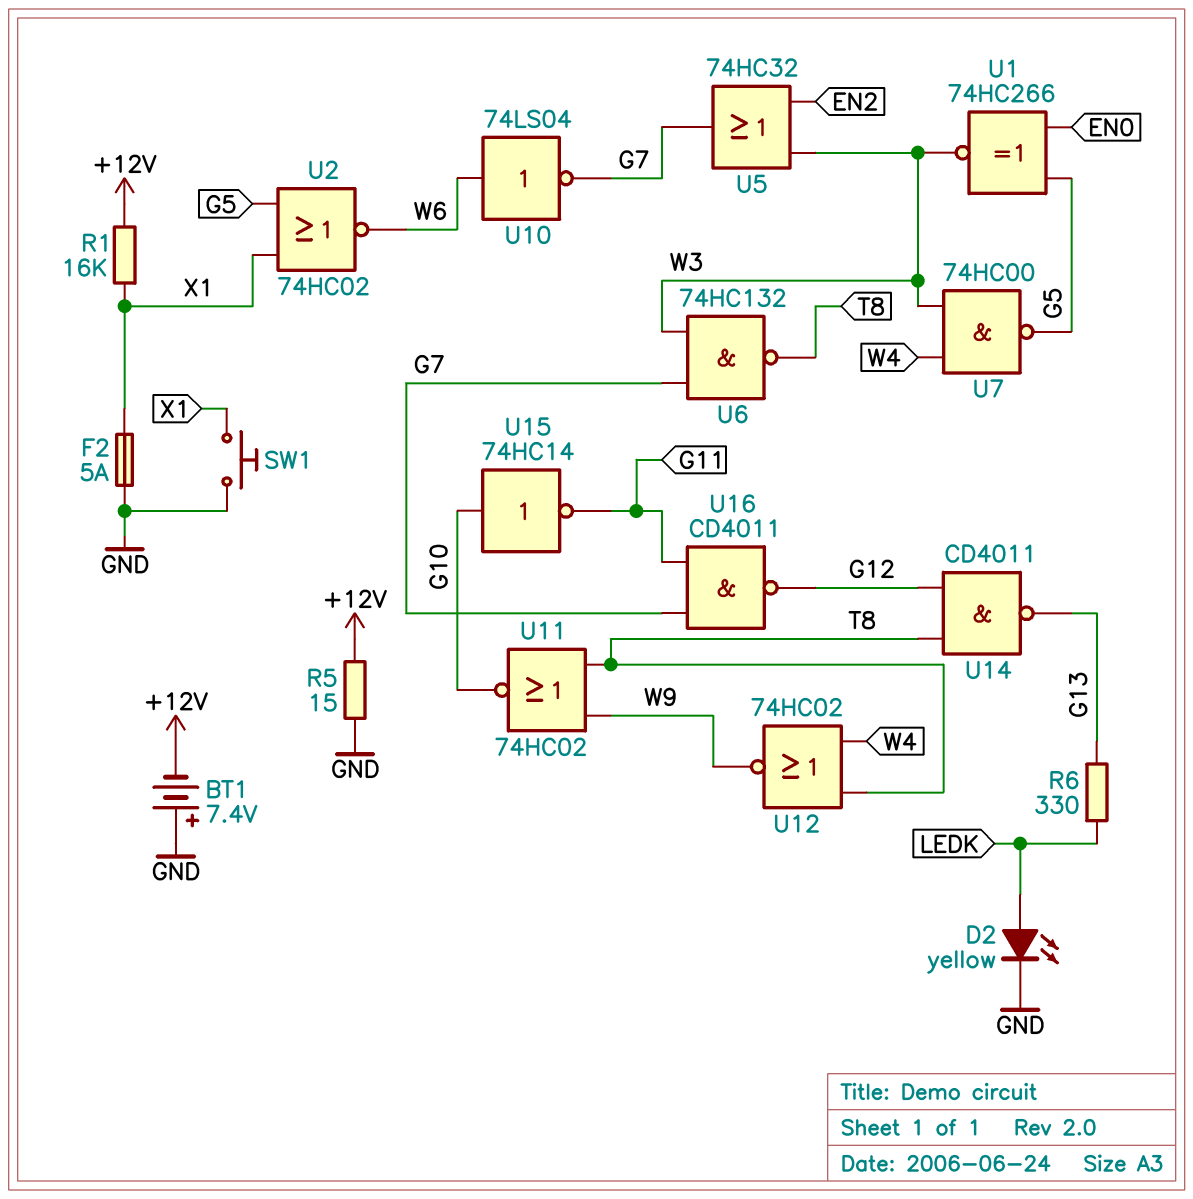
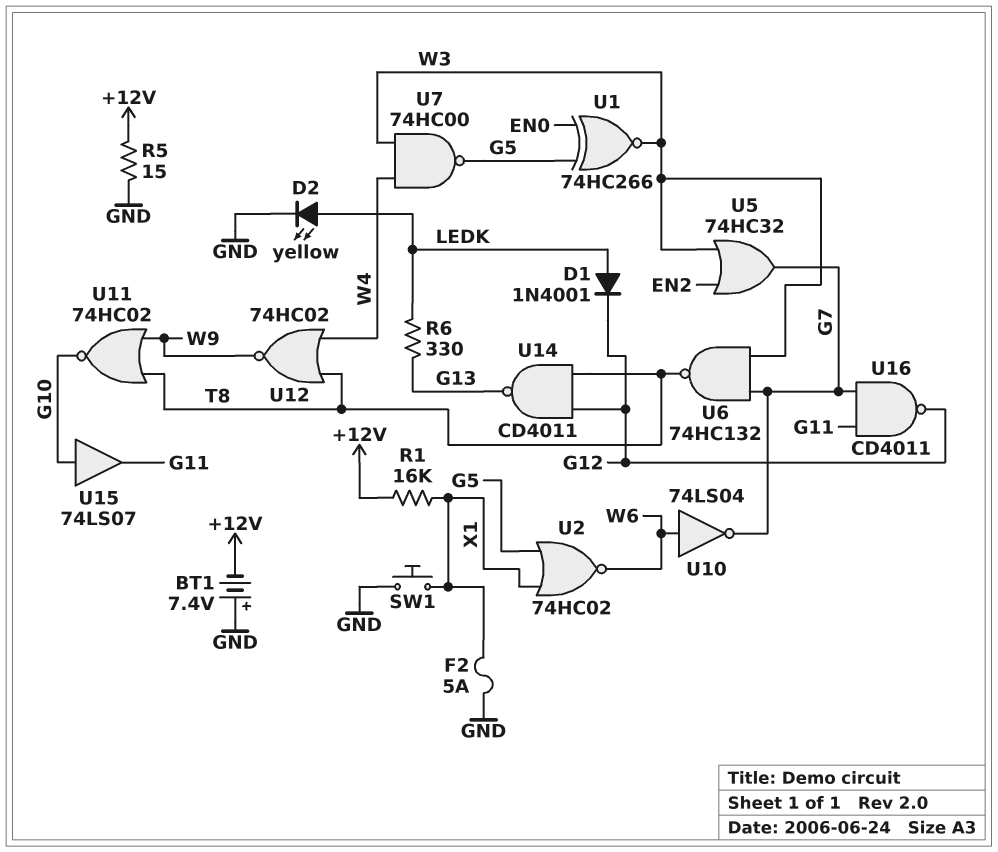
D1: none -> diode 1N4001 (A LEDK, K G12)
U15: NOT 74HC14 (in G10, out G11) -> buffer 74LS07 (in G10, out G11)

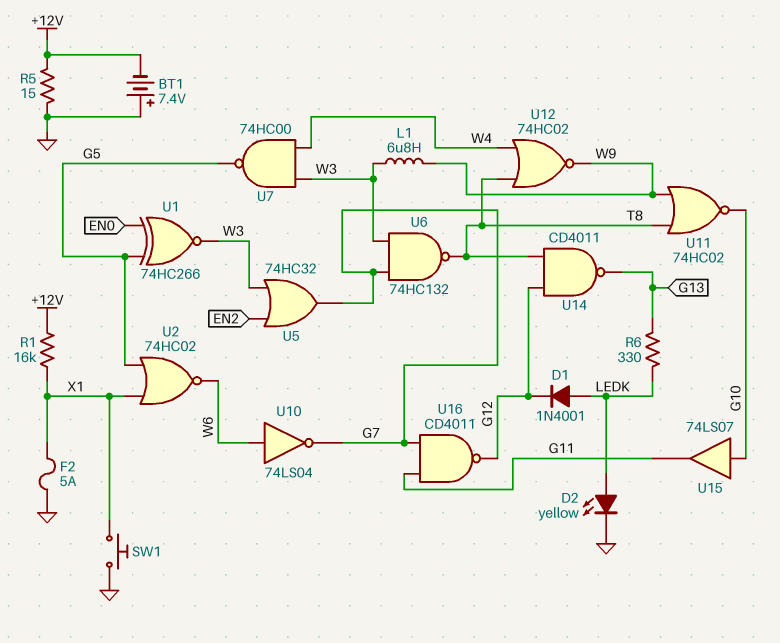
L1: none -> 6.8uH (W3, W9)

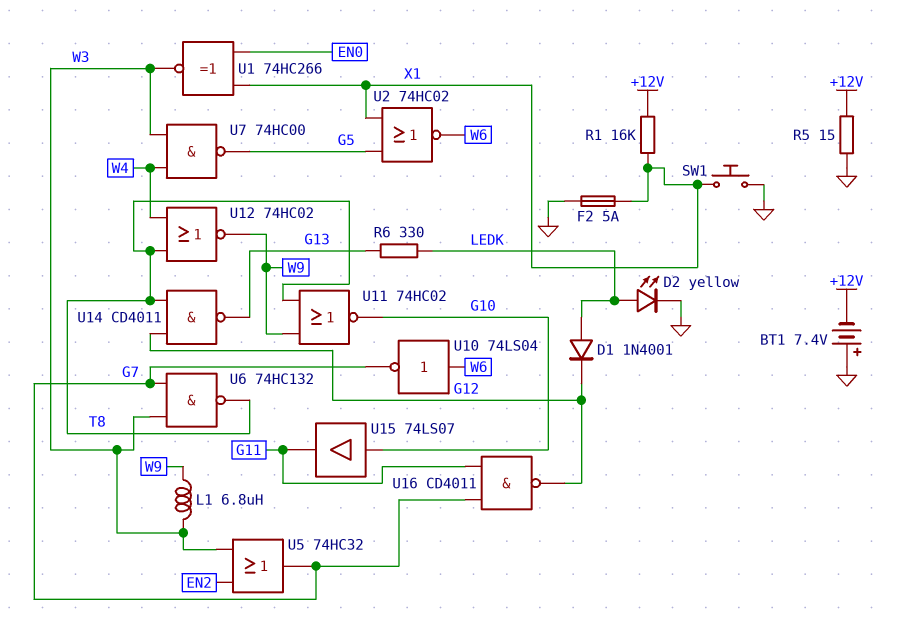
U1: XNOR 74HC266 (in EN0, in G5, out W3) -> XNOR 74HC266 (in EN0, in X1, out W3)

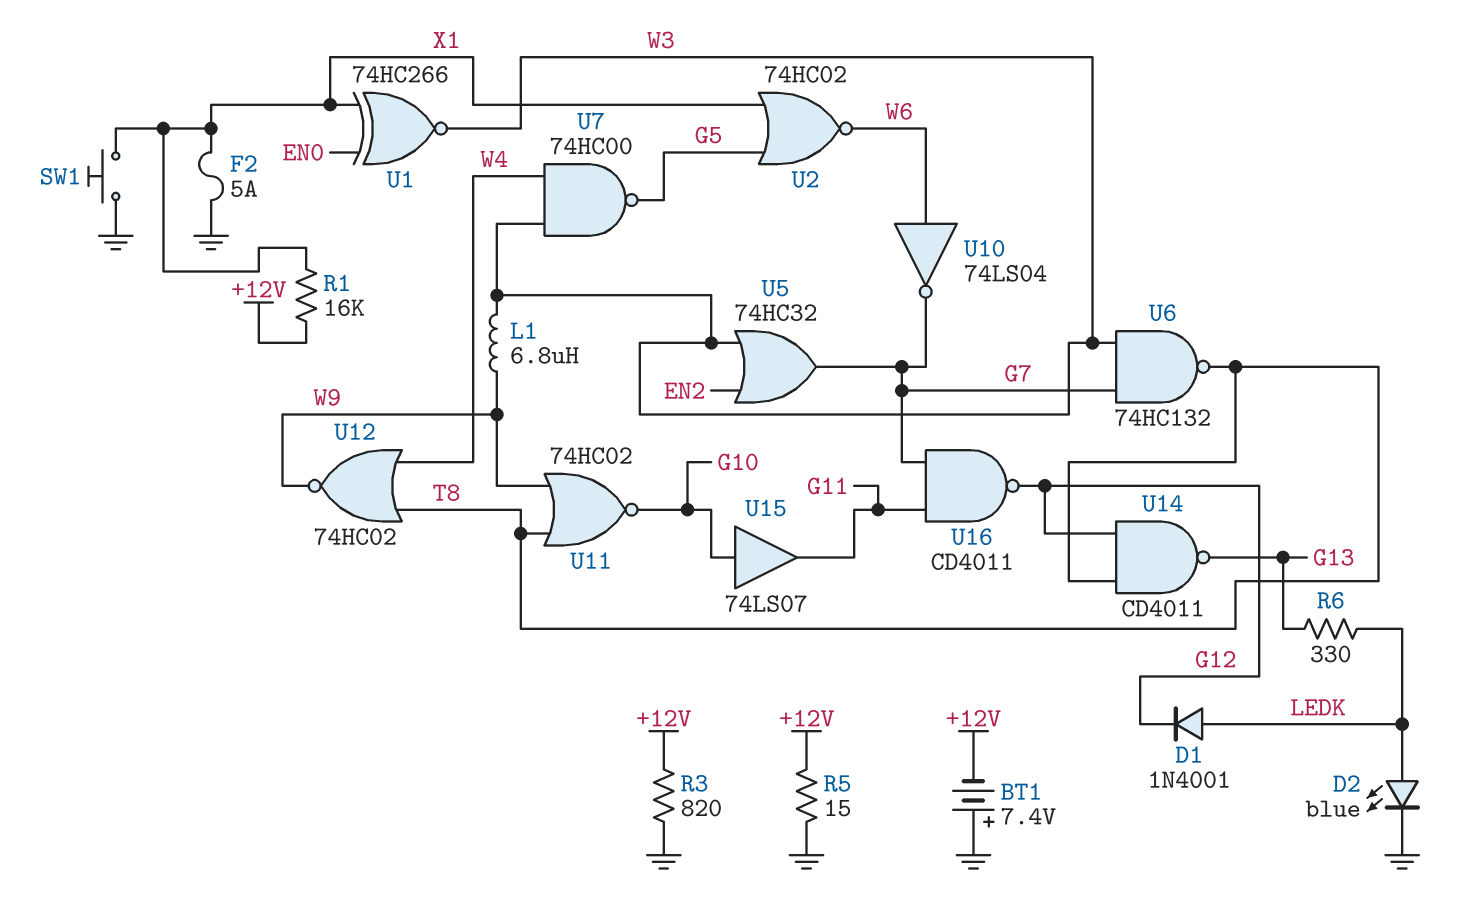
D2: LED yellow (A LEDK, K GND) -> LED blue (A LEDK, K GND)
R3: none -> 820 (+12V, GND)

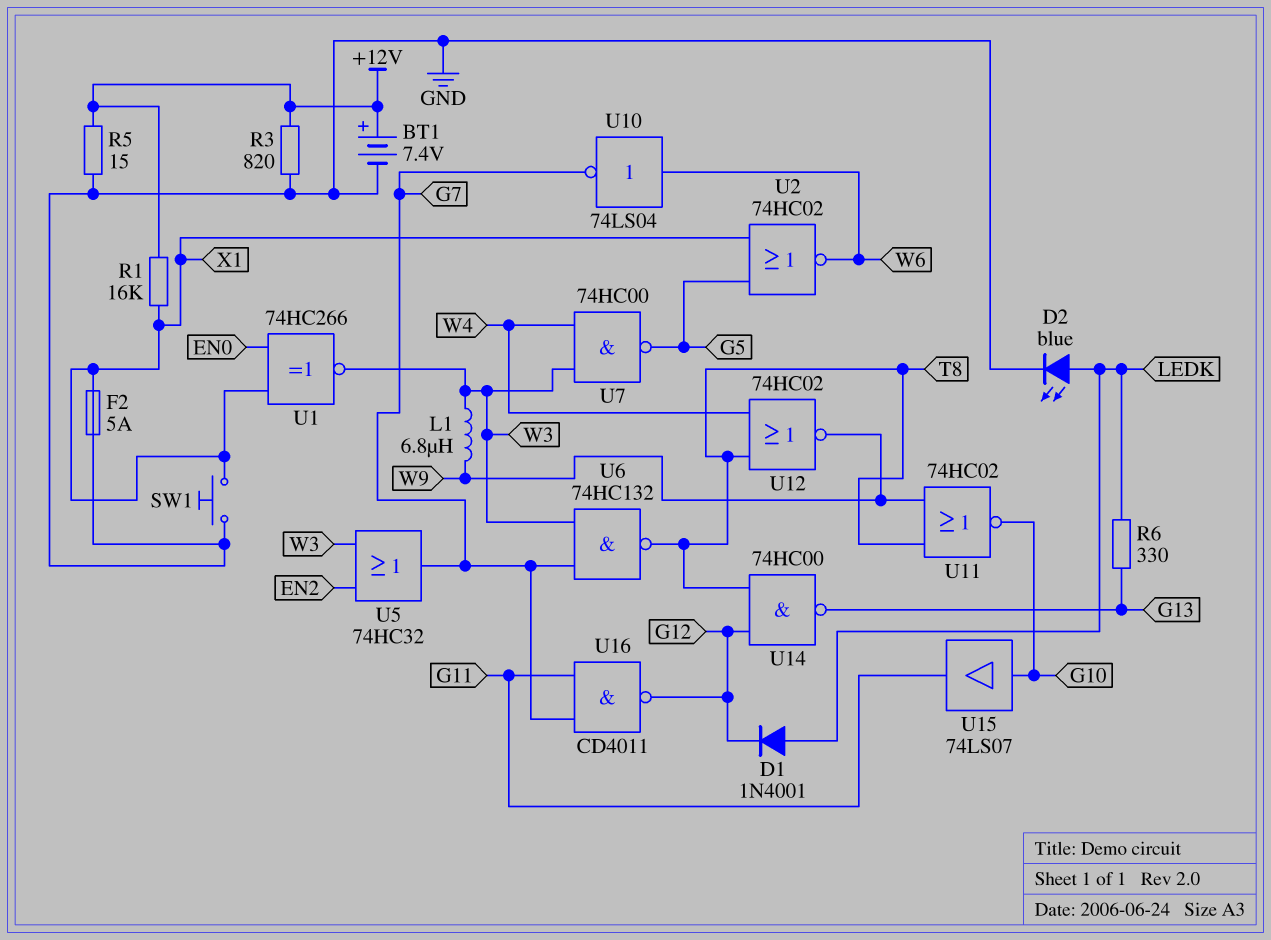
BT1: 7.4V (plus GND, minus +12V) -> 7.4V (plus +12V, minus GND)
U14: NAND CD4011 (in G12, in T8, out G13) -> NAND 74HC00 (in G12, in T8, out G13)

